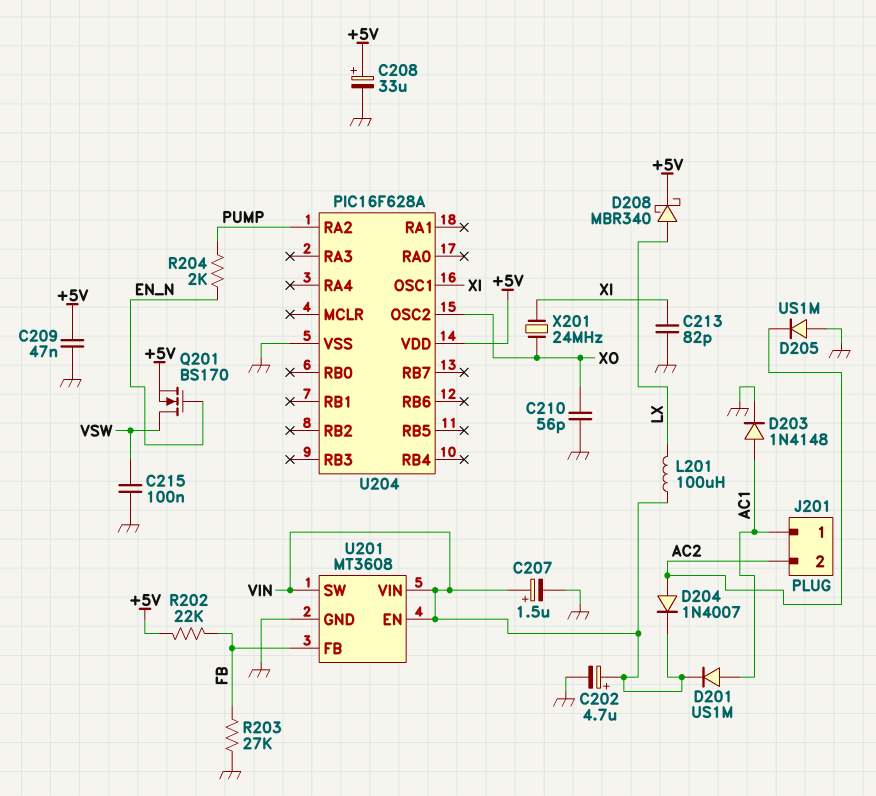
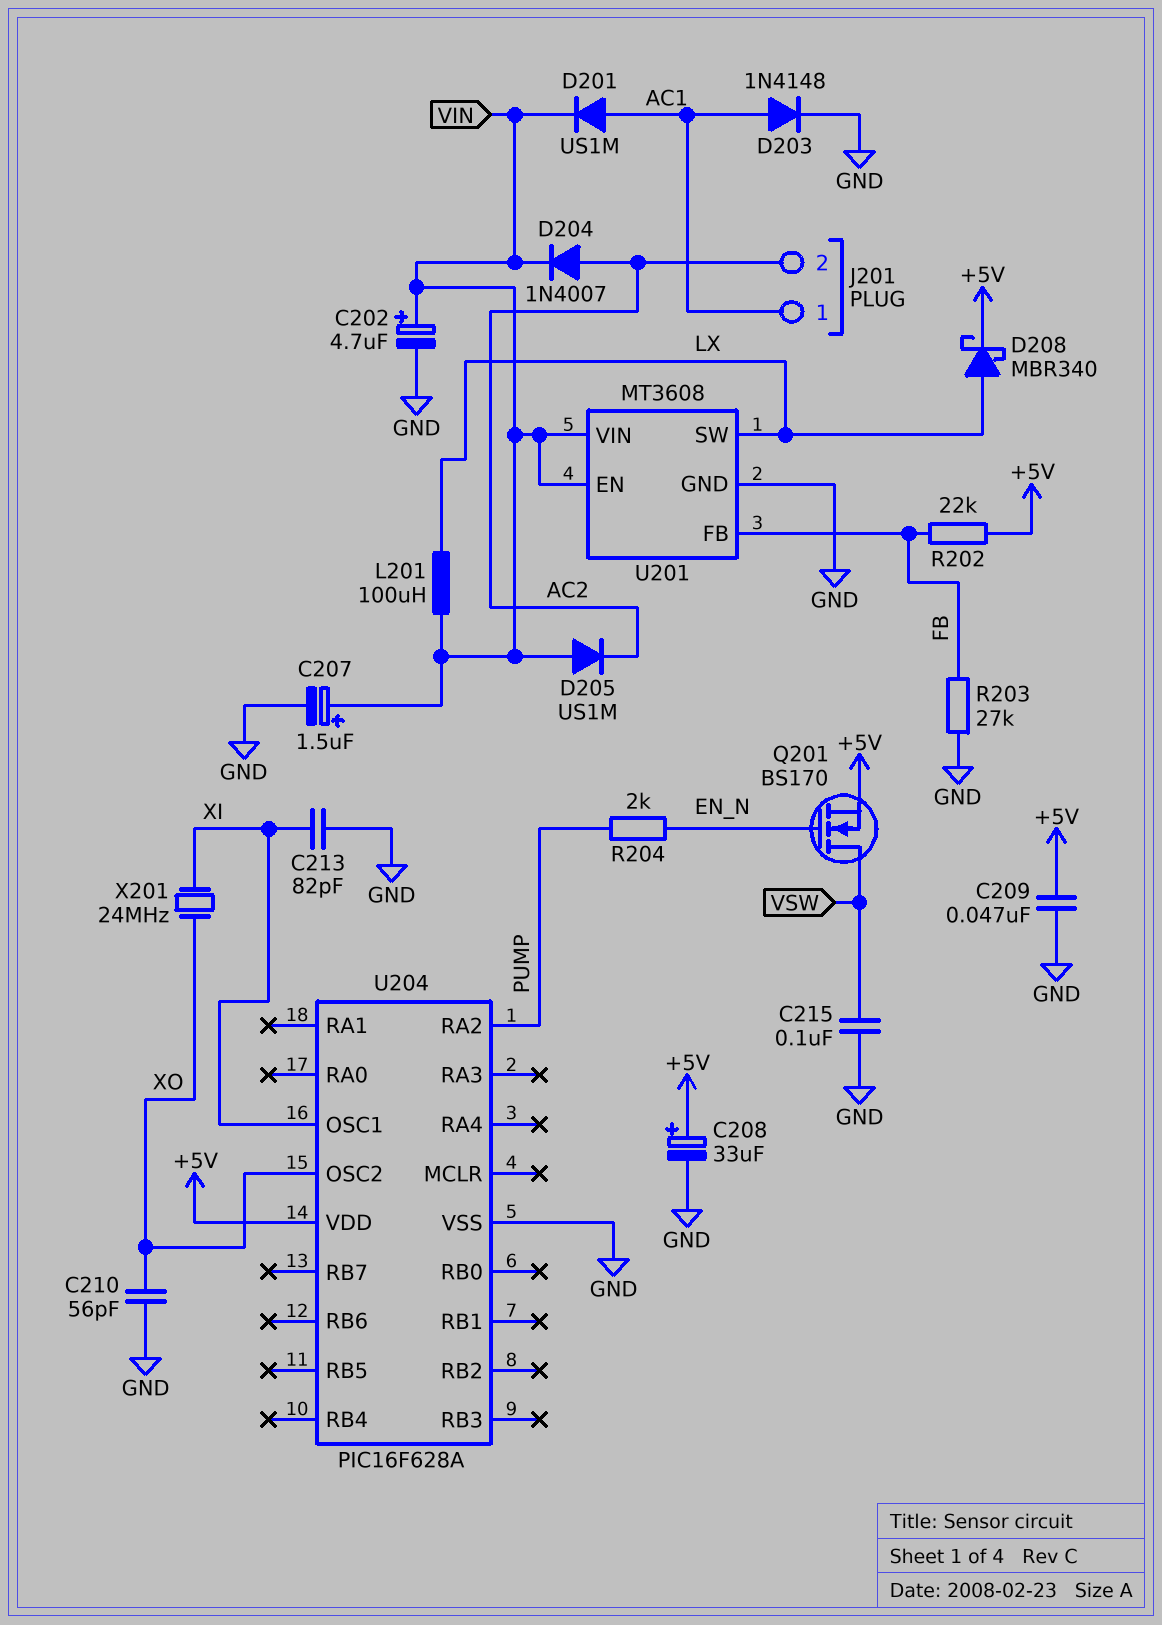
D205: diode US1M (A GND, K AC2) -> diode US1M (A VIN, K AC2)
U201 pin SW: VIN -> LX

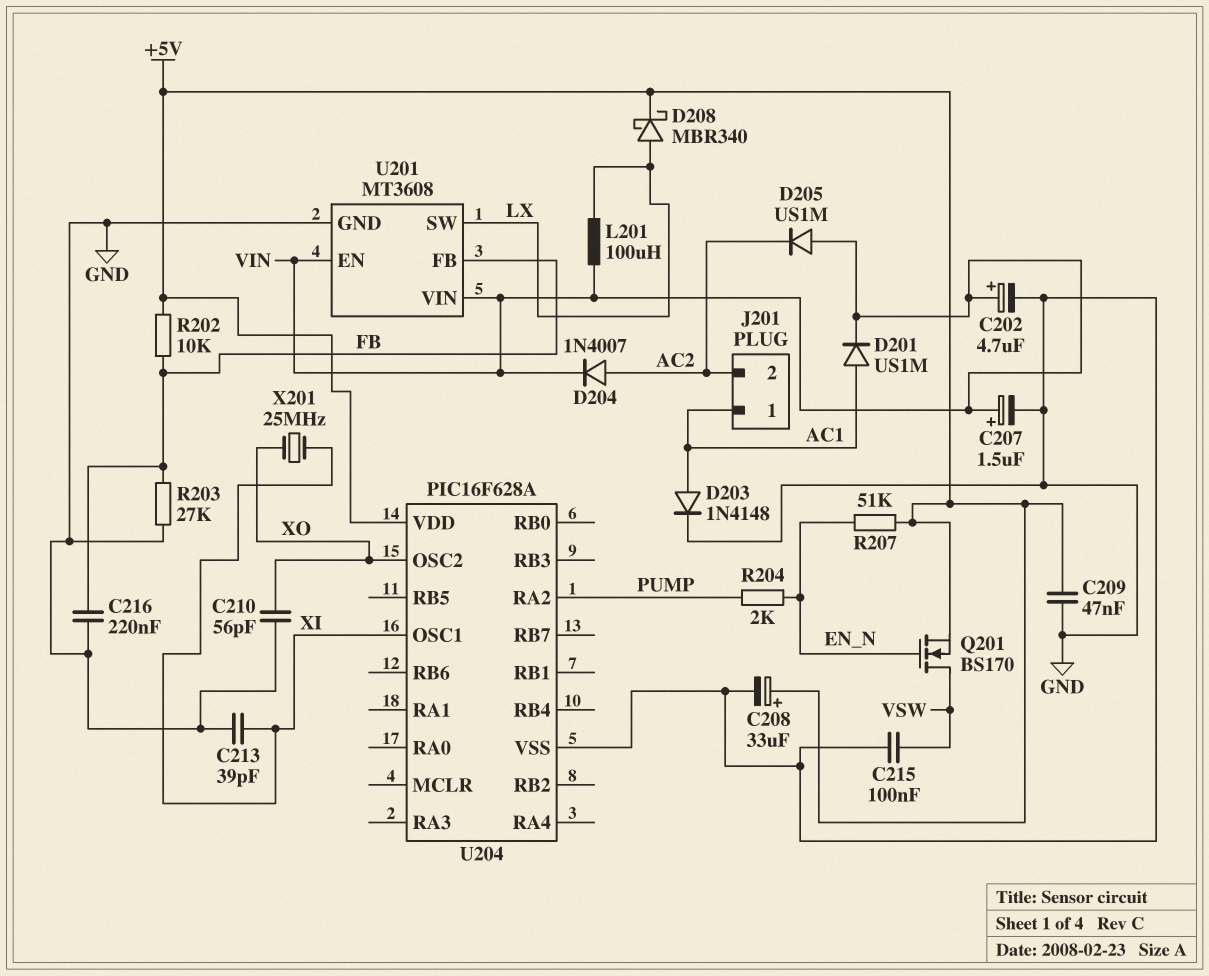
C213: 82pF (GND, XI) -> 39pF (GND, XI)
C216: none -> 220nF (FB, GND)
R202: 22k (+5V, FB) -> 10k (+5V, FB)
R207: none -> 51k (+5V, EN_N)
X201: 24MHz (XI, XO) -> 25MHz (XI, XO)

